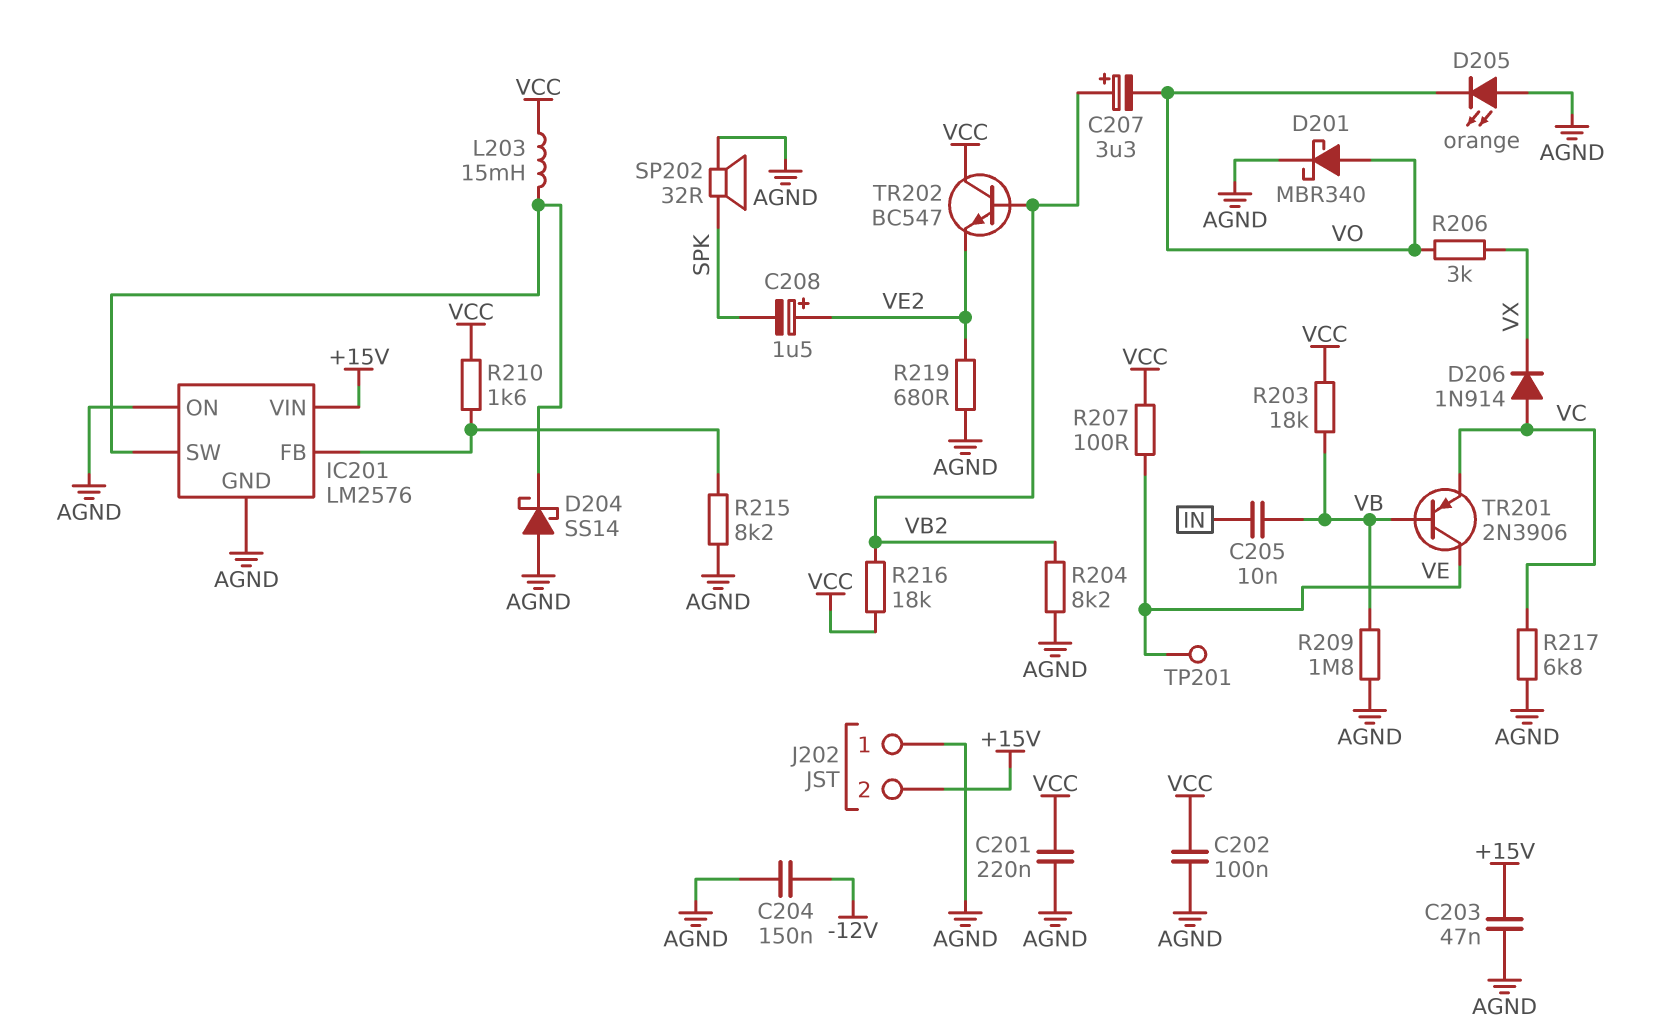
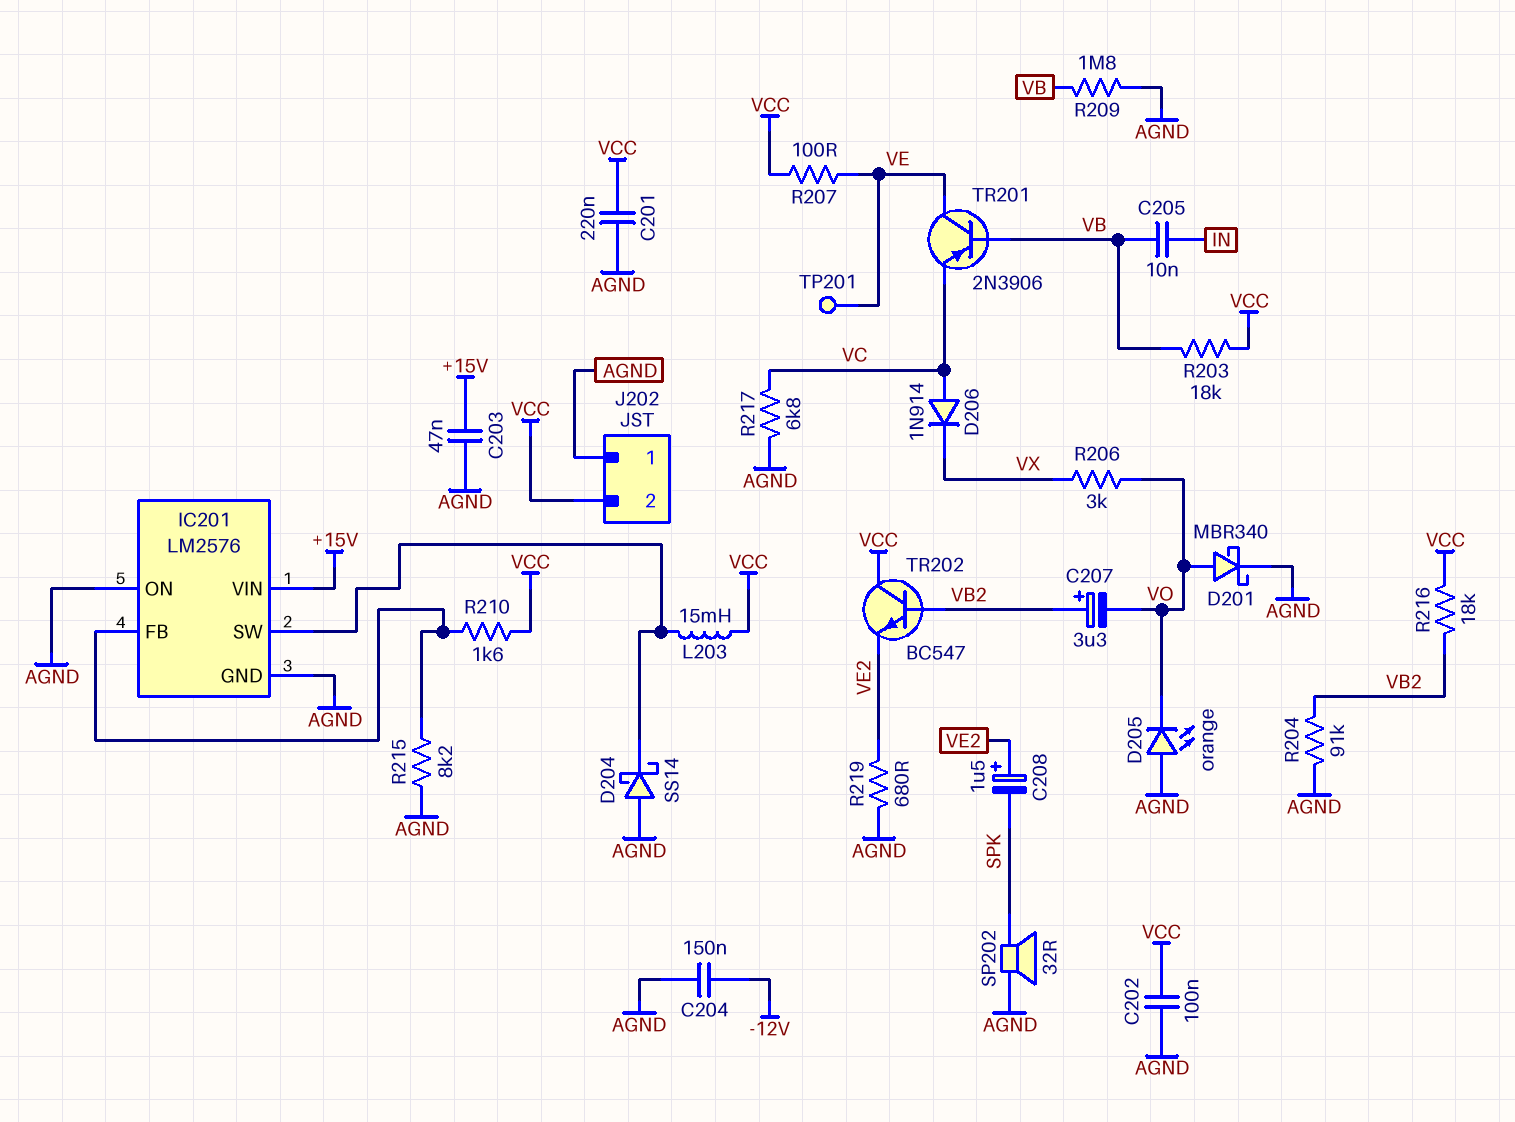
J202 pin 2: +15V -> VCC
R204: 8.2k (AGND, VB2) -> 91k (AGND, VB2)

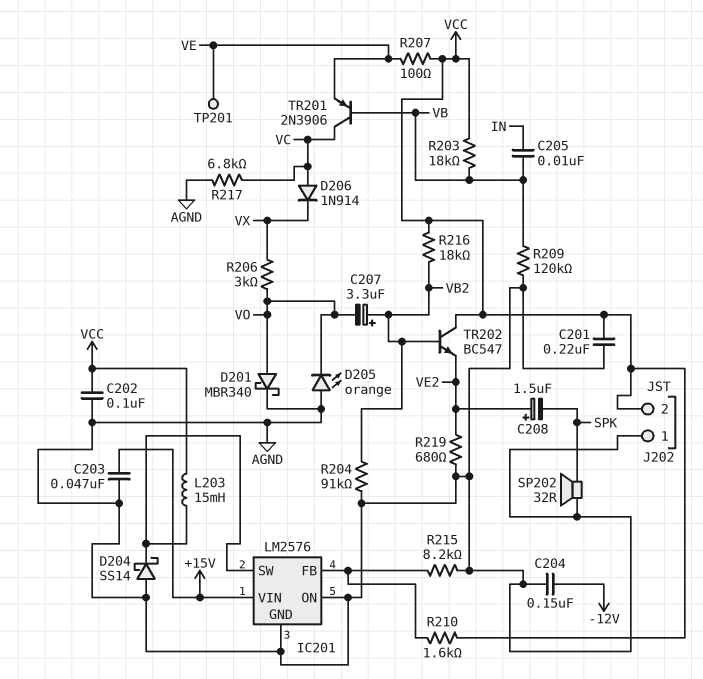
R209: 1.8M (AGND, VB) -> 120k (AGND, VB)
TR201: PNP 2N3906 (B VB, C VE, E VC) -> PNP 2N3906 (B VB, C VC, E VE)

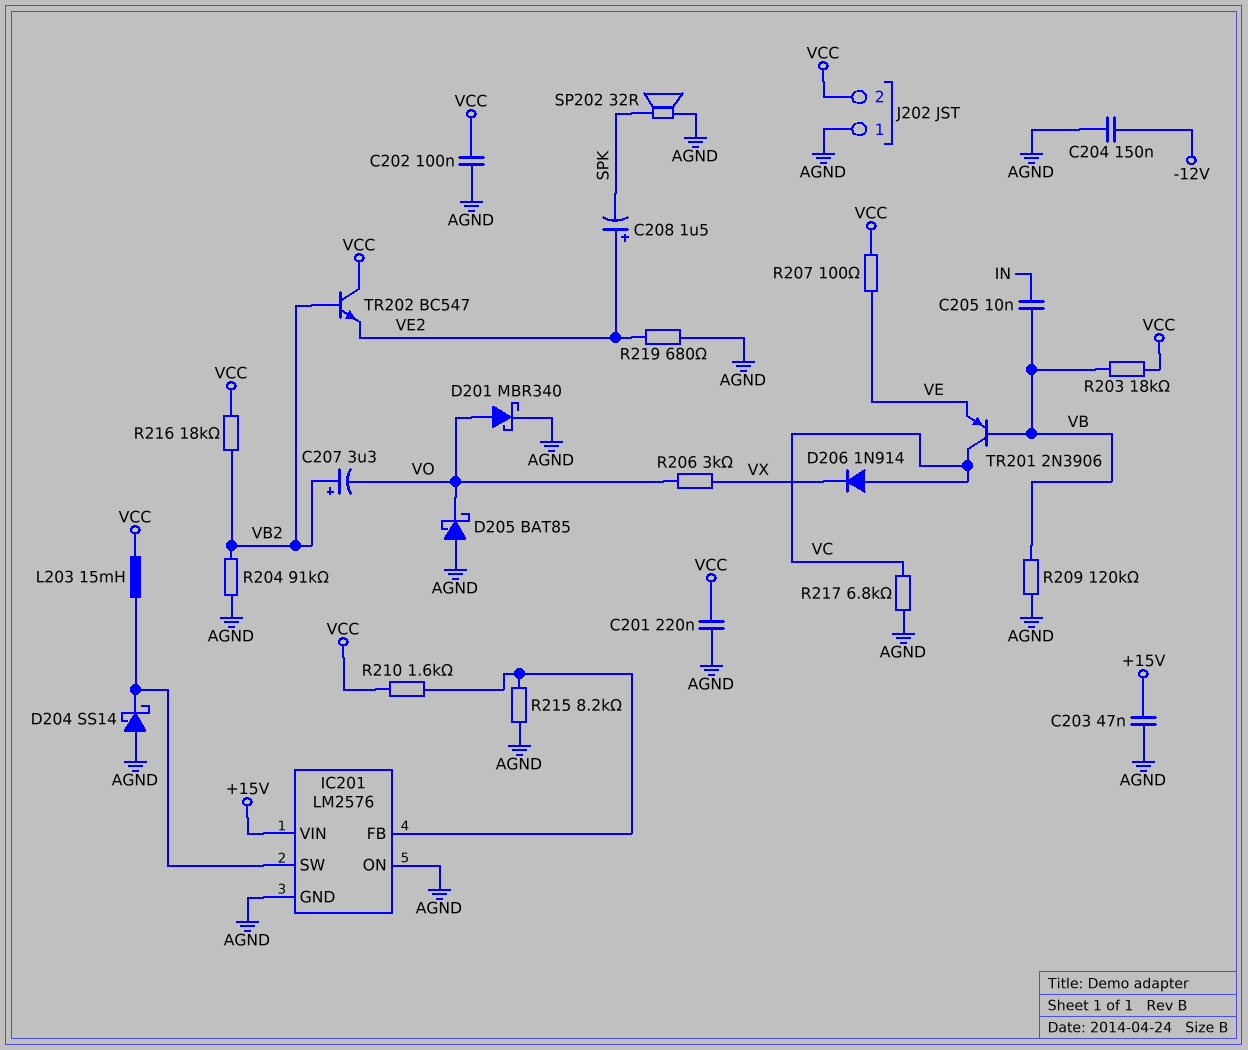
D205: LED orange (A AGND, K VO) -> schottky BAT85 (A AGND, K VO)
TP201: test point (VE) -> none

